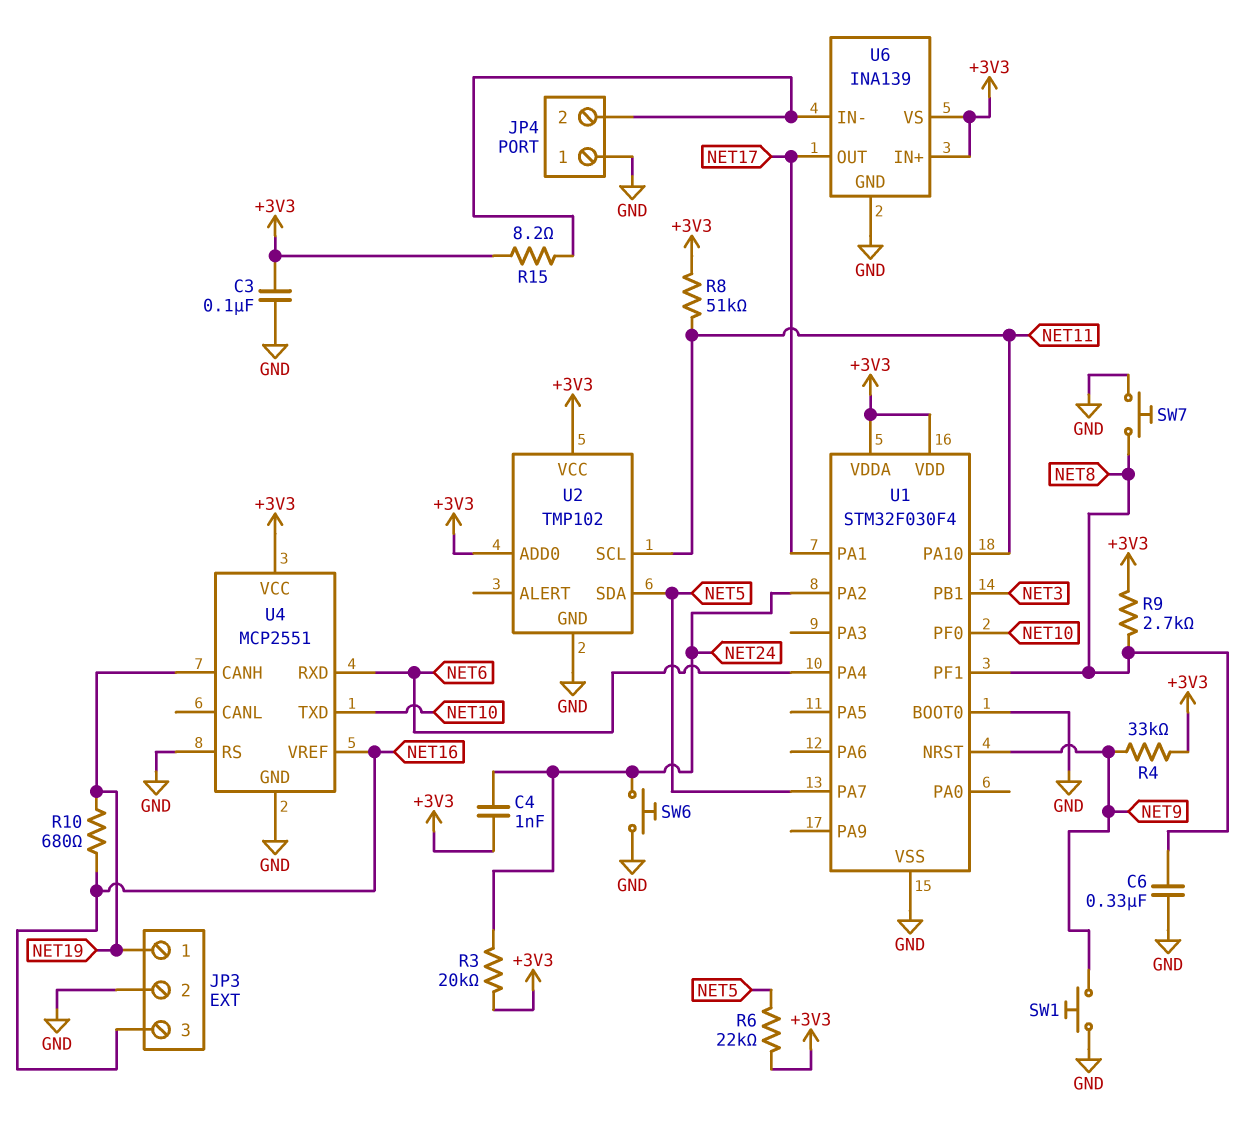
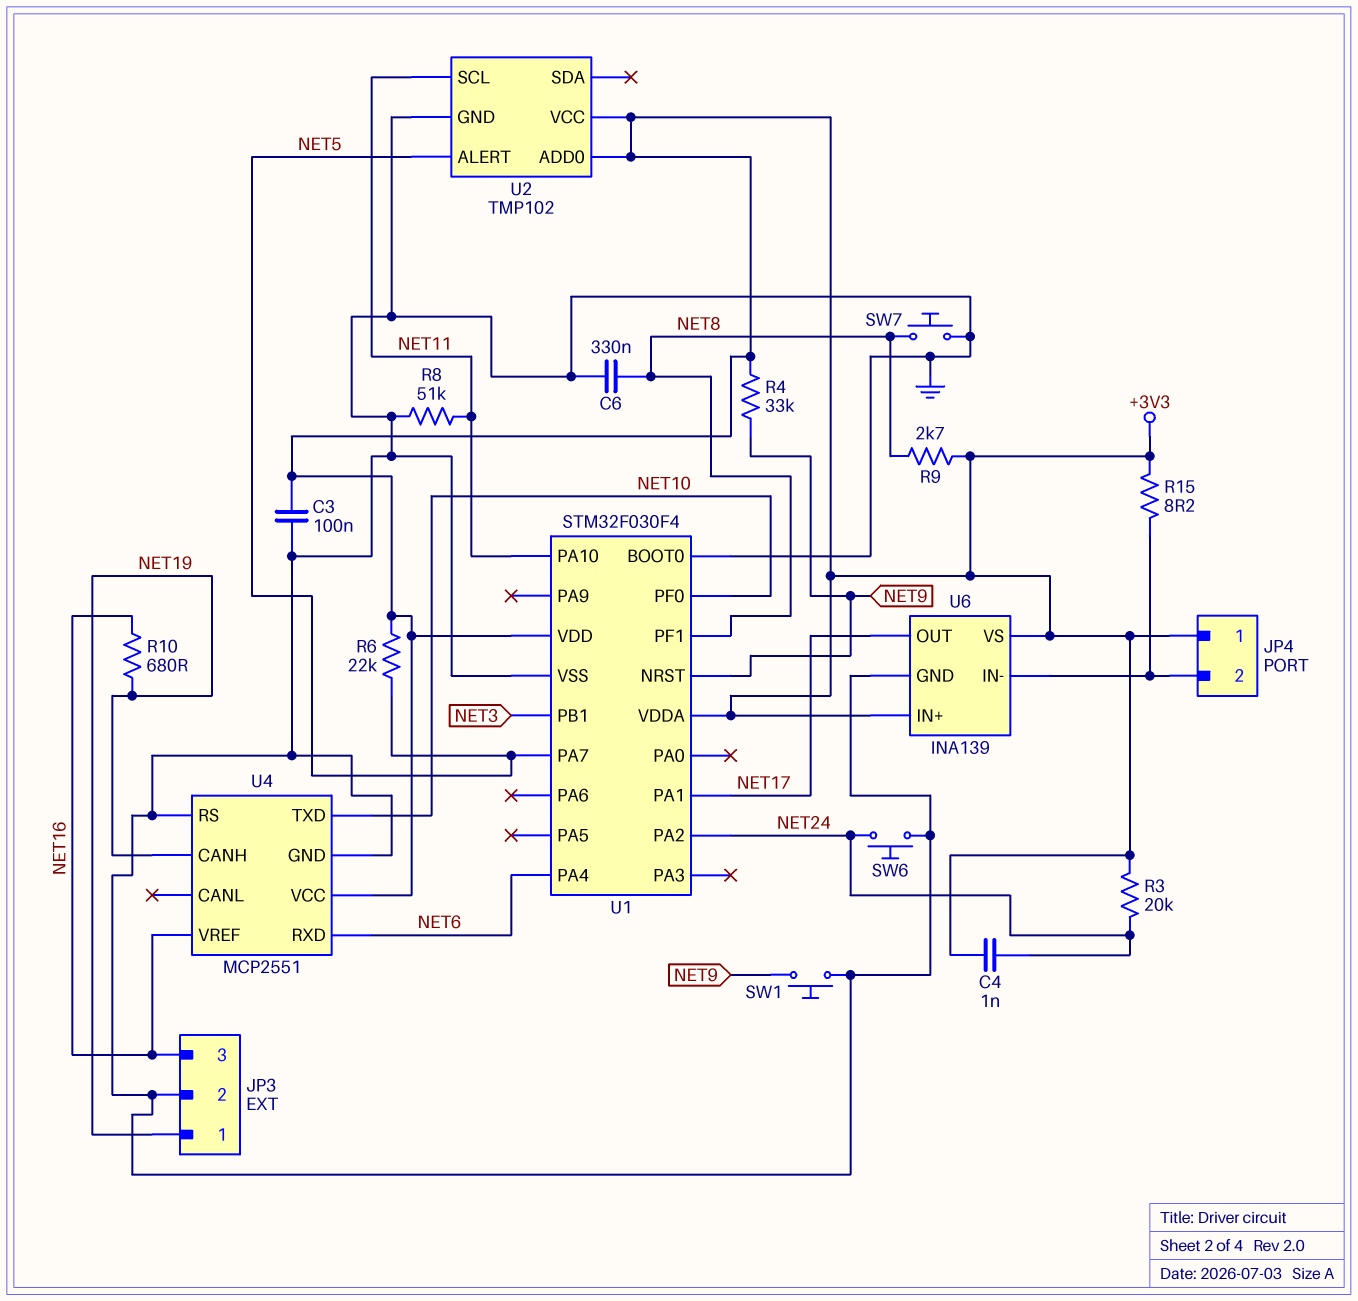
JP4 pin 1: GND -> +3V3
R8: 51k (+3V3, NET11) -> 51k (GND, NET11)
U2 pin ALERT: none -> NET5
U2 pin SDA: NET5 -> none

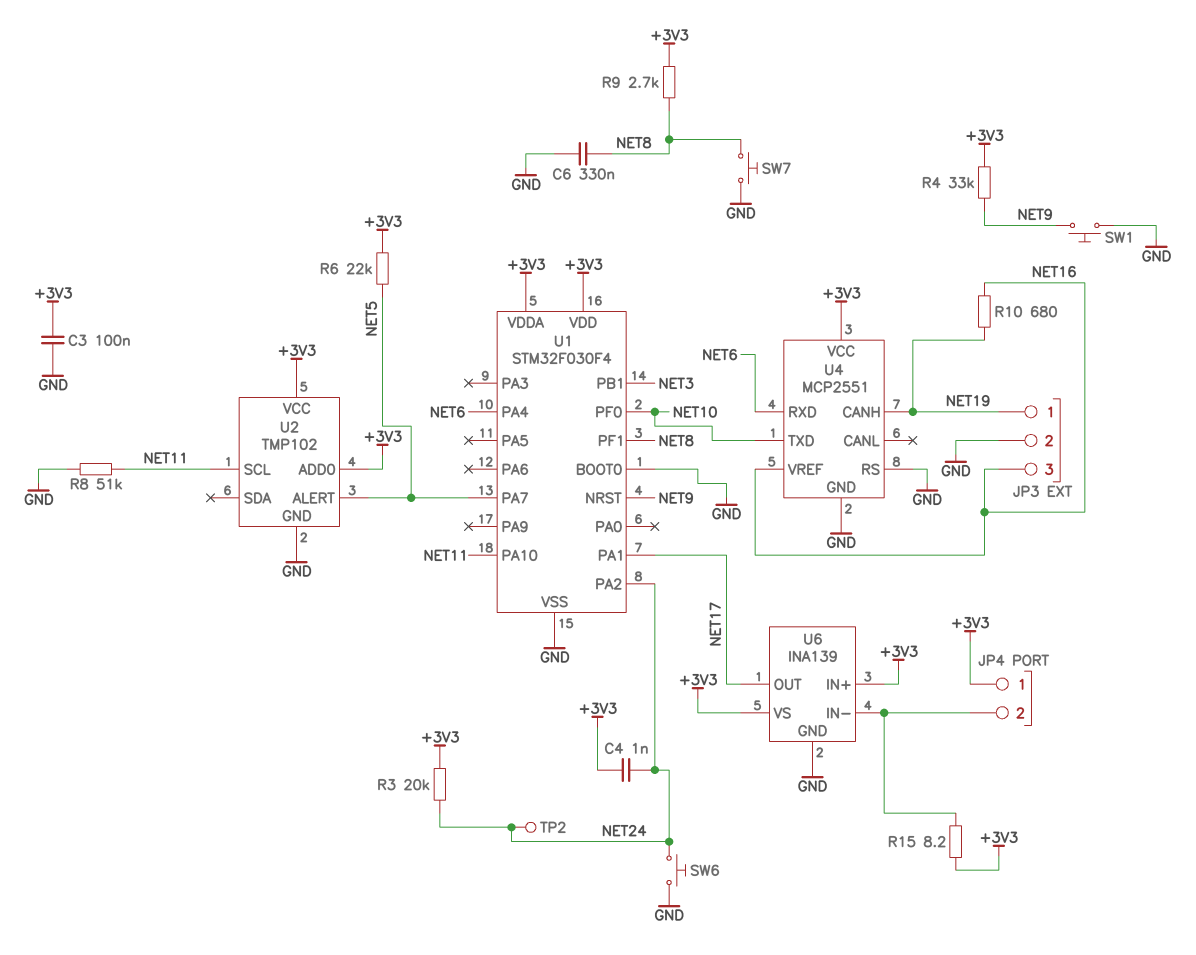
TP2: none -> test point (NET24)

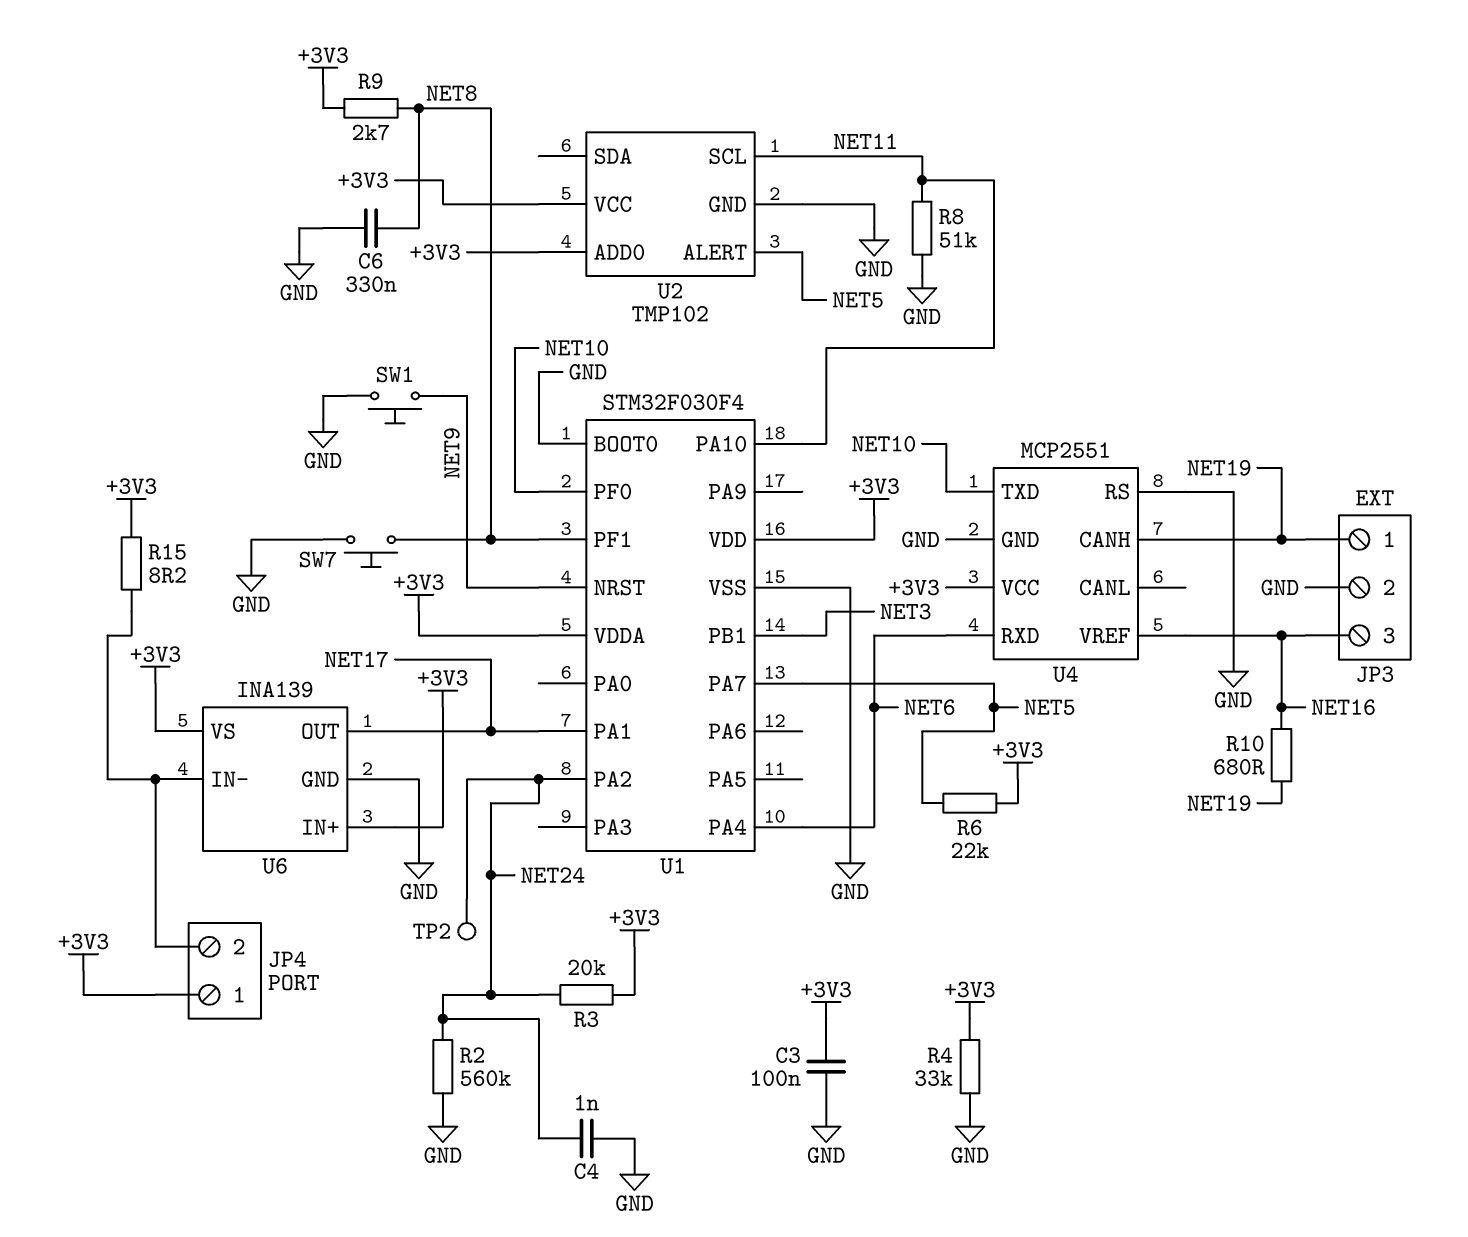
C4: 1nF (+3V3, NET24) -> 1nF (GND, NET24)
R2: none -> 560k (GND, NET24)
R4: 33k (+3V3, NET9) -> 33k (+3V3, GND)
SW6: button (GND, NET24) -> none

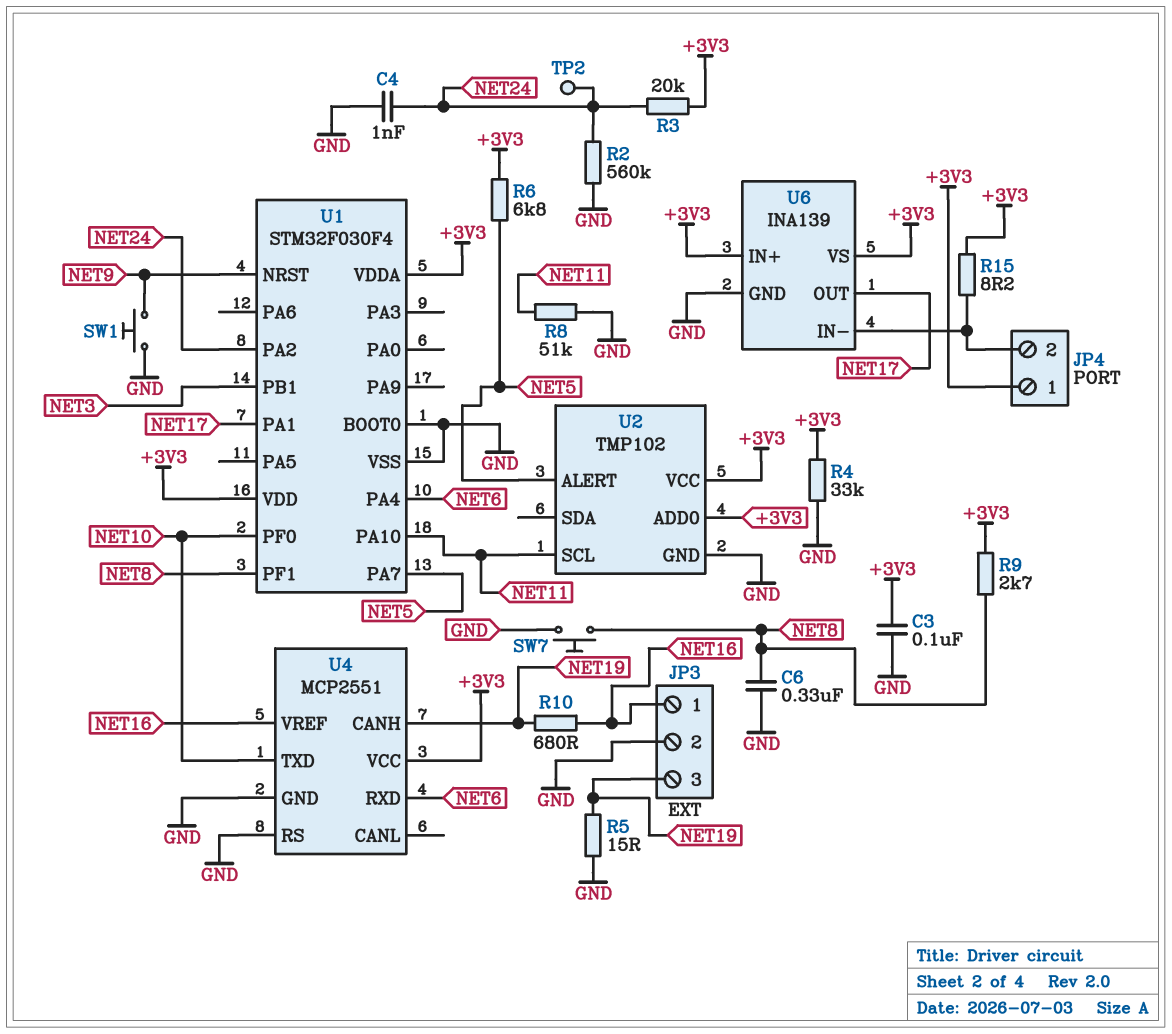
JP3 pin 1: NET19 -> NET16
JP3 pin 3: NET16 -> NET19
R5: none -> 15 (GND, NET19)
R6: 22k (+3V3, NET5) -> 6.8k (+3V3, NET5)

